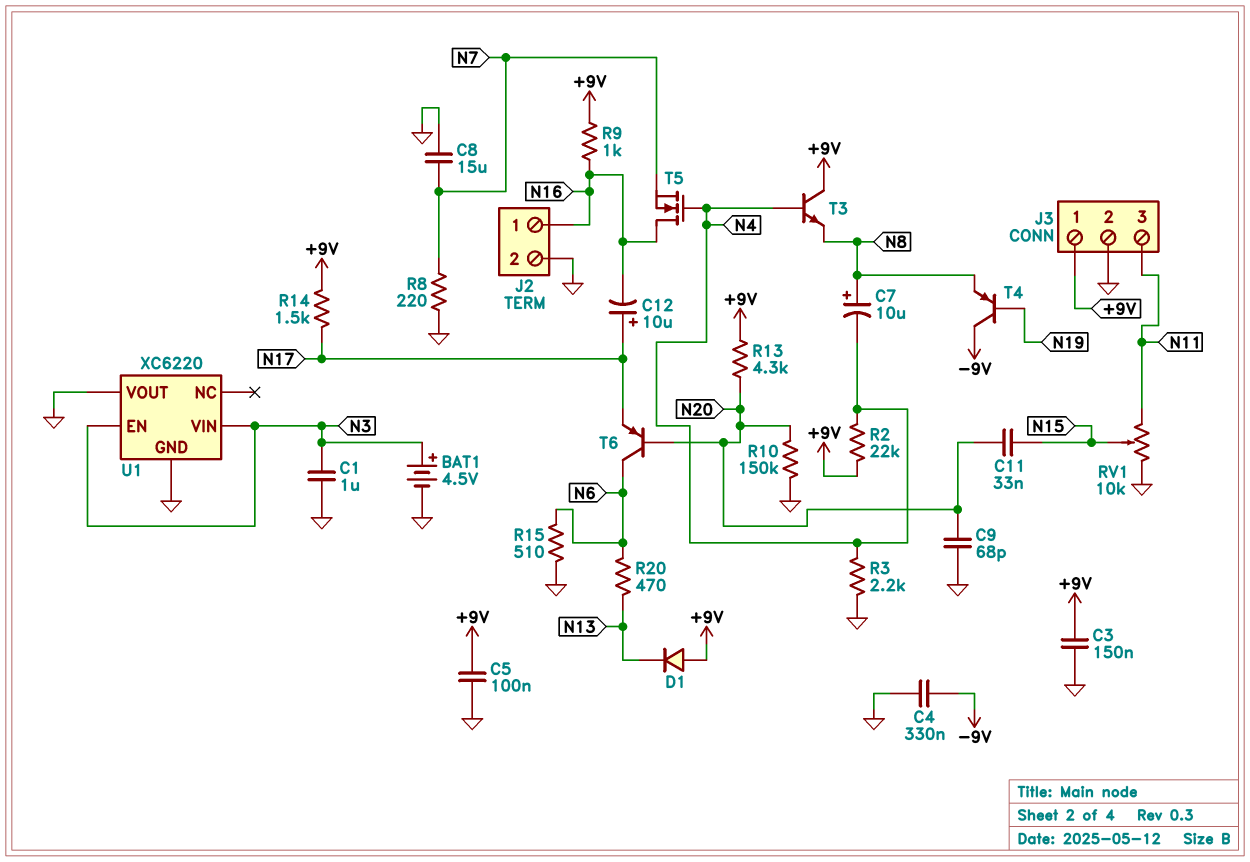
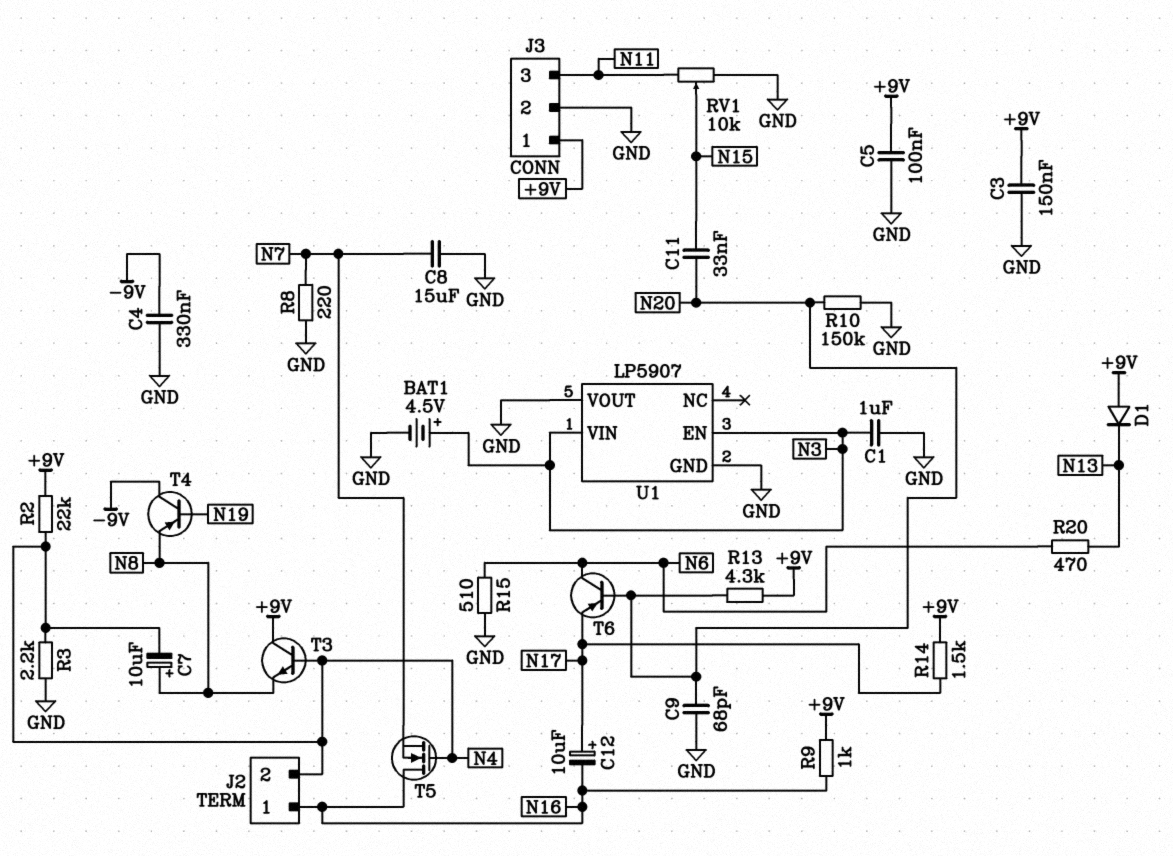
J2 pin 2: GND -> N4
U1: XC6220 -> LP5907

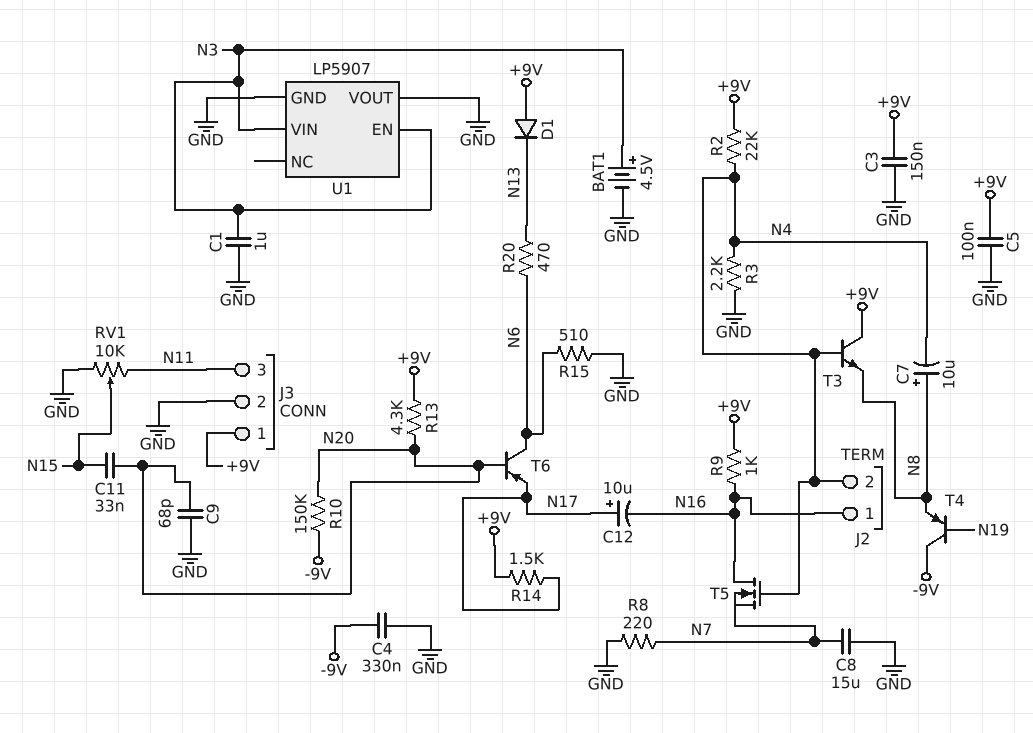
R10: 150k (GND, N20) -> 150k (-9V, N20)

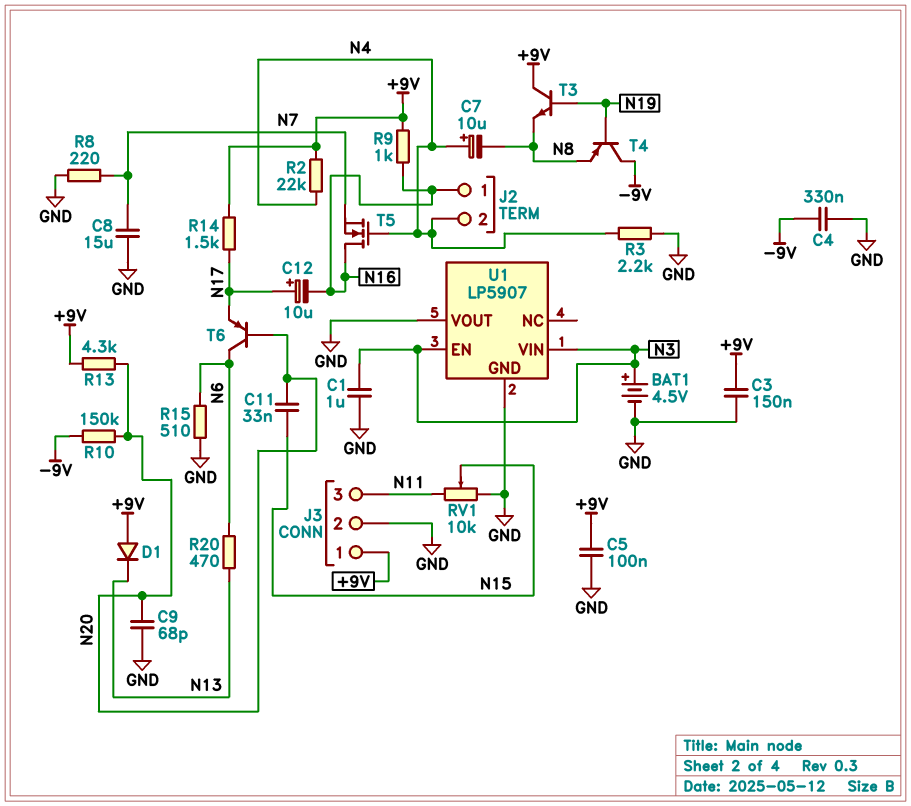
C7: 10uF (plus N8, minus N4) -> 10uF (plus N4, minus N8)
T3: NPN (B N4, C +9V, E N8) -> NPN (B N19, C +9V, E N8)

